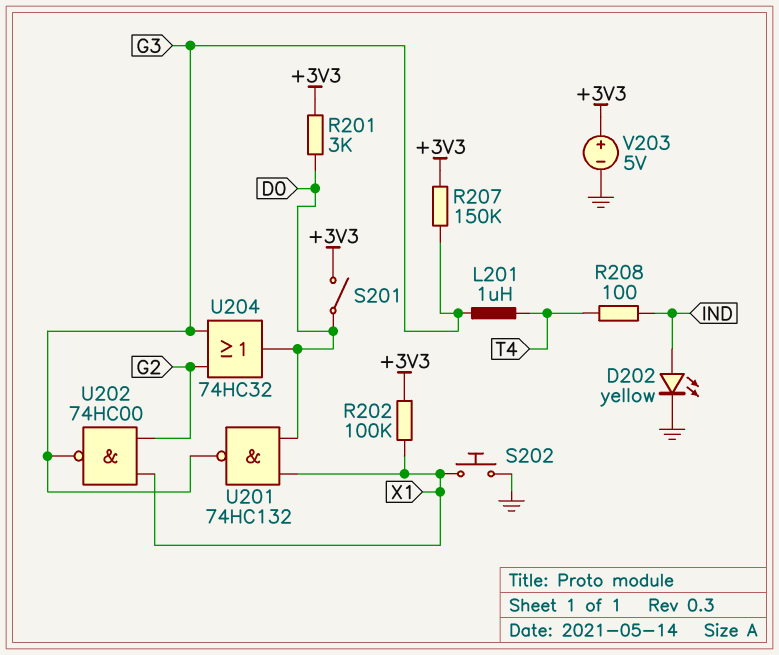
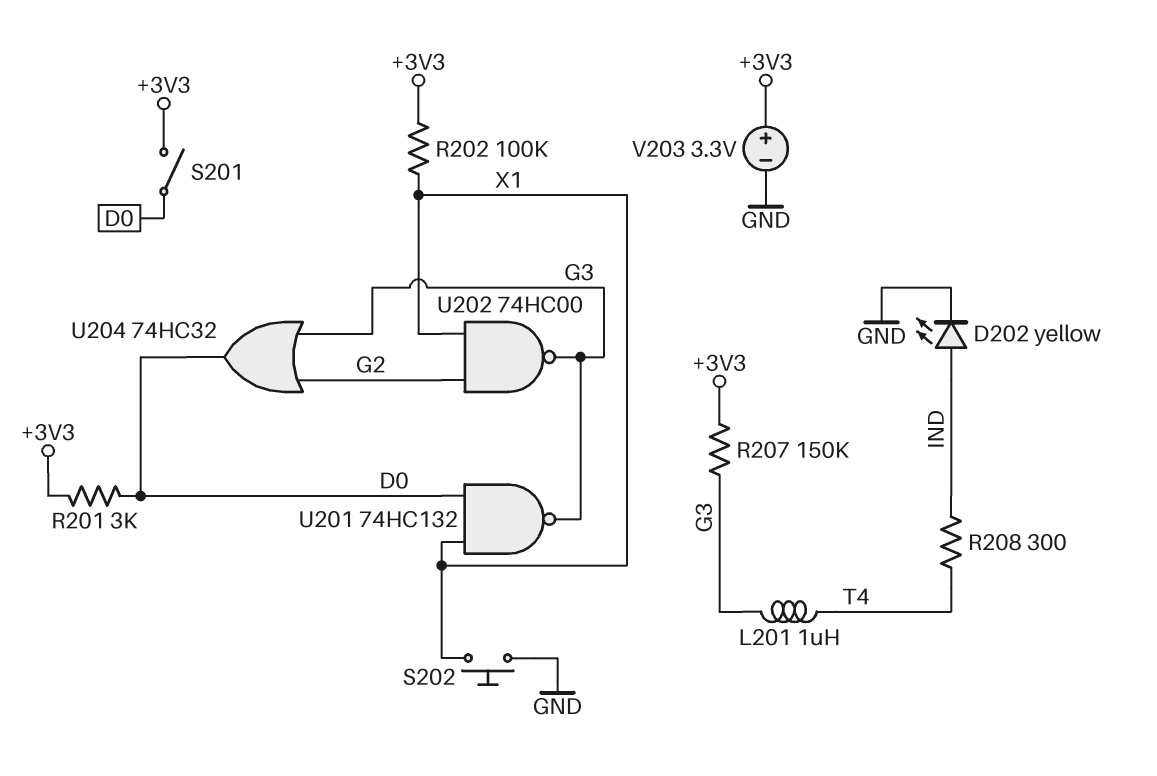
R208: 100 (IND, T4) -> 300 (IND, T4)
V203: 5V (plus +3V3, minus GND) -> 3.3V (plus +3V3, minus GND)

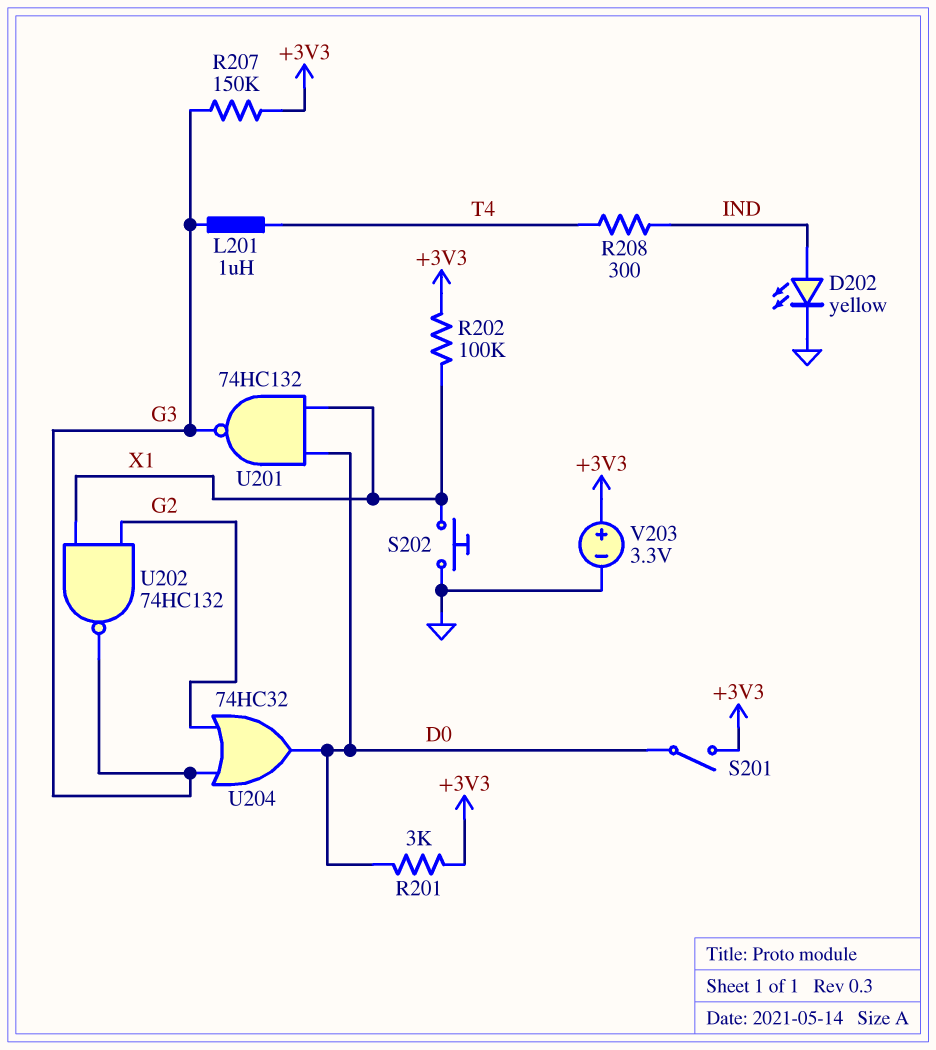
U202: NAND 74HC00 (in G2, in X1, out G3) -> NAND 74HC132 (in G2, in X1, out G3)

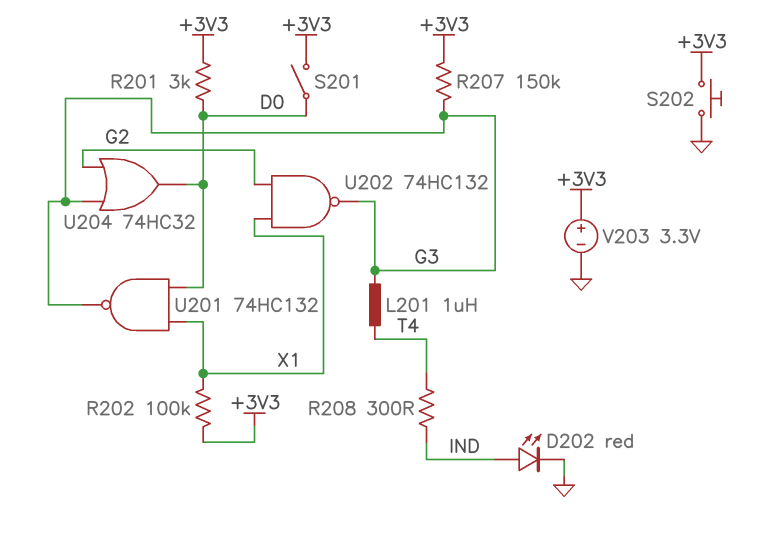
D202: LED yellow (A IND, K GND) -> LED red (A IND, K GND)
S202: button (GND, X1) -> button (+3V3, GND)

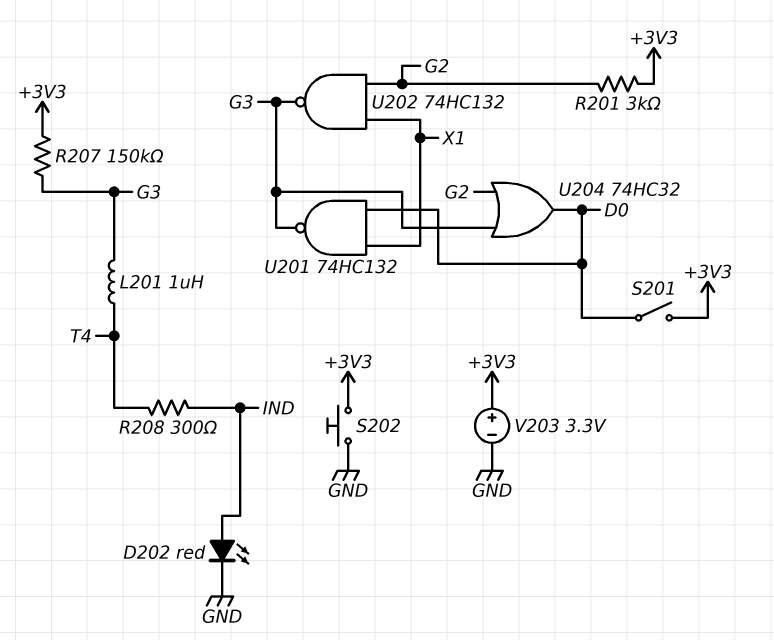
R201: 3k (+3V3, D0) -> 3k (+3V3, G2)
R202: 100k (+3V3, X1) -> none

